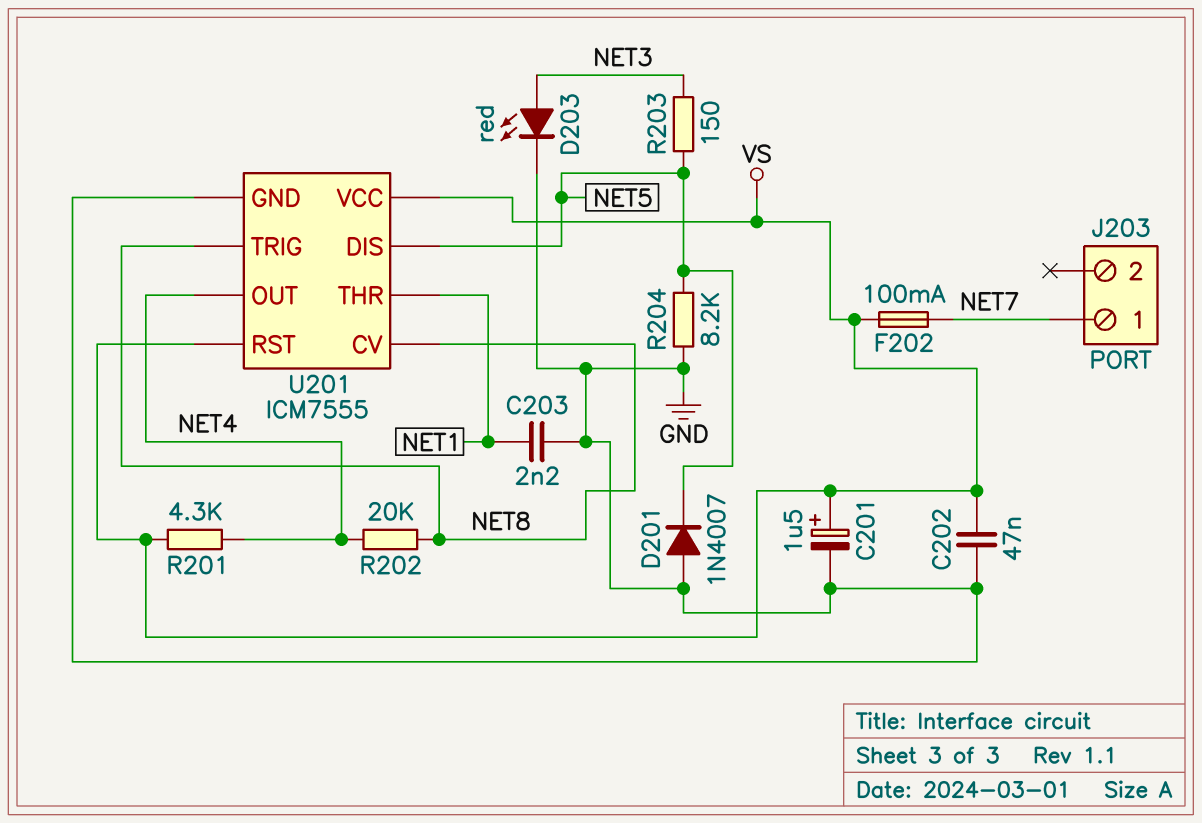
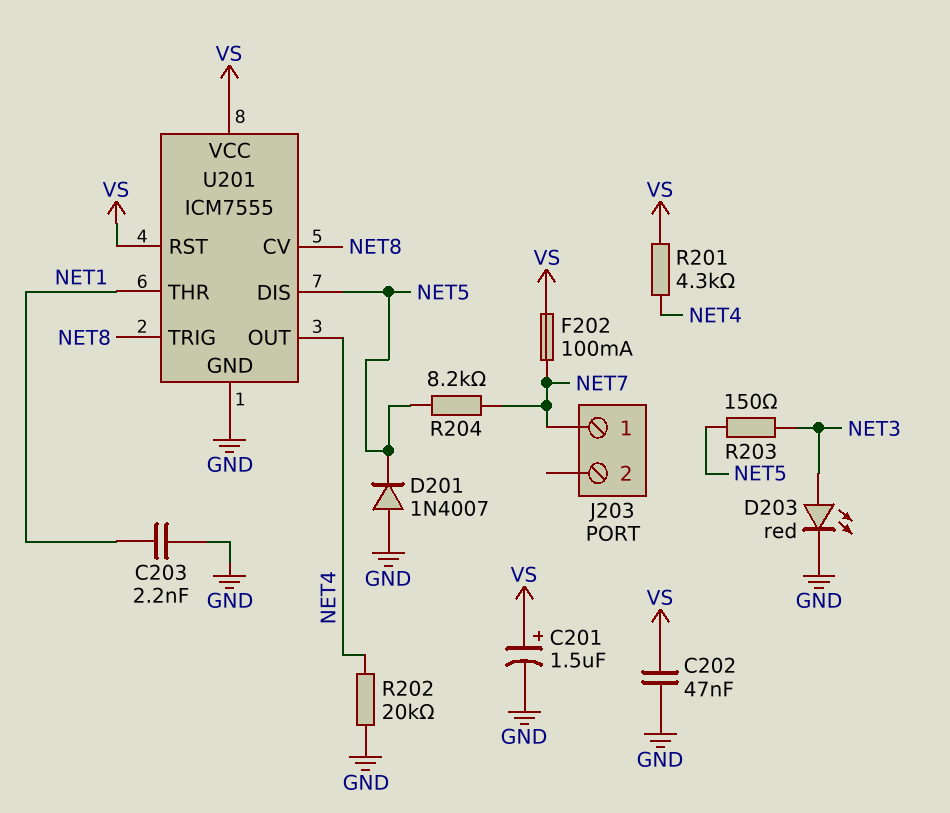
R202: 20k (NET4, NET8) -> 20k (GND, NET4)
R204: 8.2k (GND, NET5) -> 8.2k (NET5, NET7)

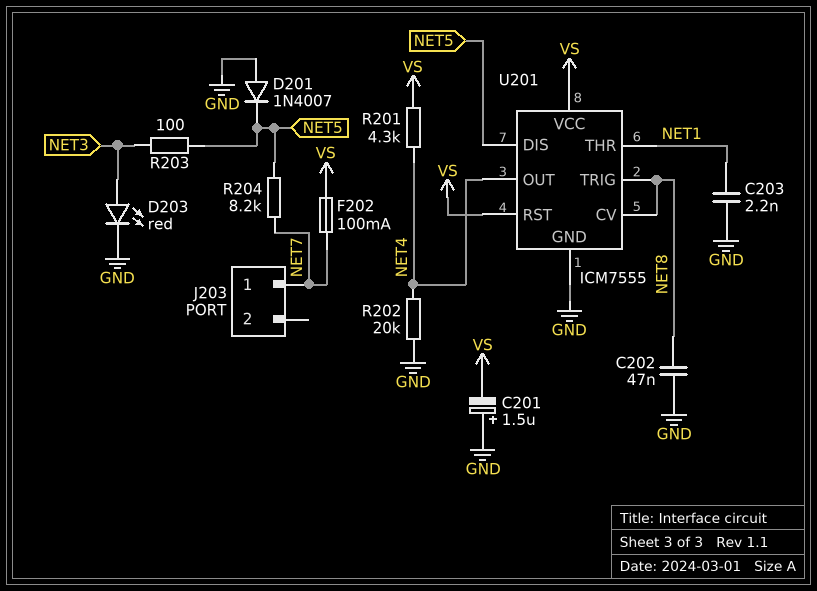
C201: 1.5uF (plus VS, minus GND) -> 1.5uF (plus GND, minus VS)
C202: 47nF (GND, VS) -> 47nF (GND, NET8)
R203: 150 (NET3, NET5) -> 100 (NET3, NET5)

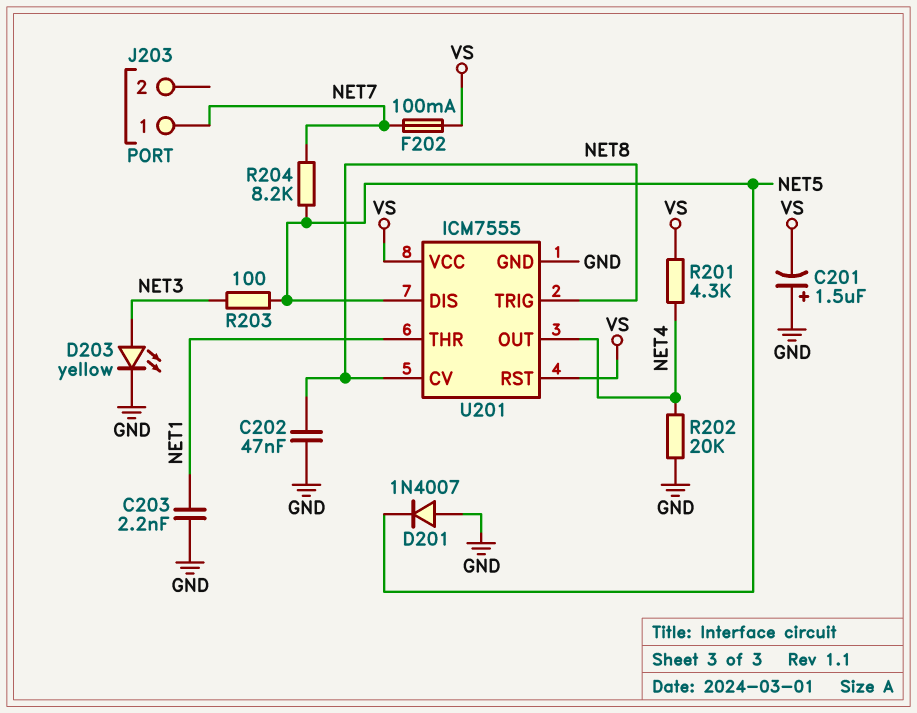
D203: LED red (A NET3, K GND) -> LED yellow (A NET3, K GND)

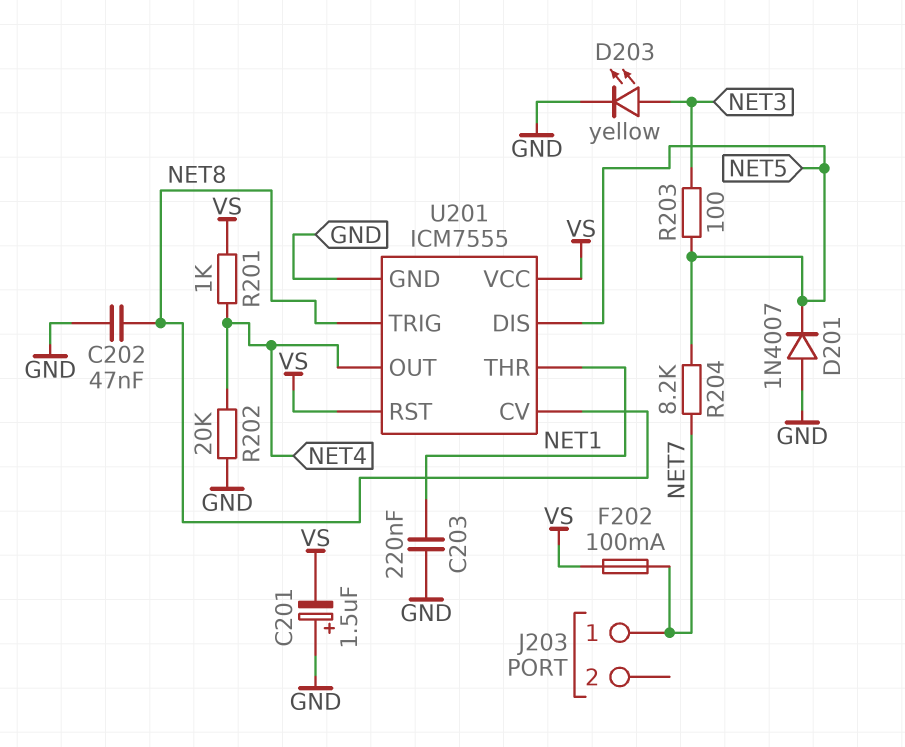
C203: 2.2nF (GND, NET1) -> 220nF (GND, NET1)
R201: 4.3k (NET4, VS) -> 1k (NET4, VS)

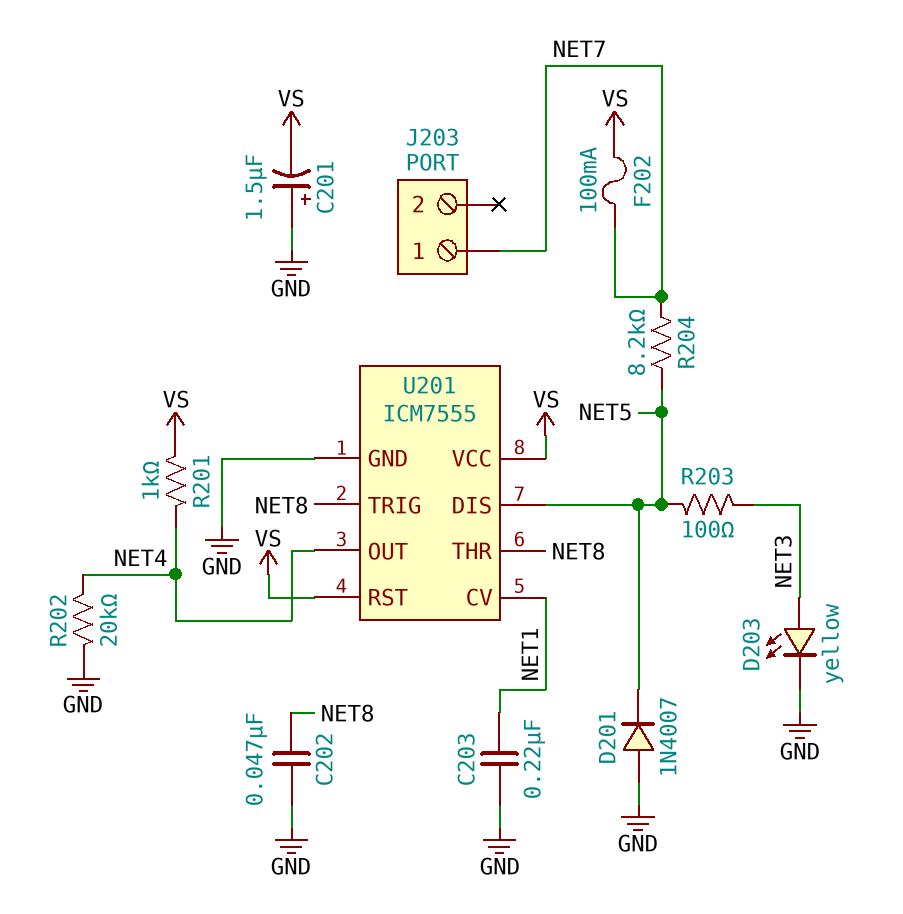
U201 pin CV: NET8 -> NET1
U201 pin THR: NET1 -> NET8

